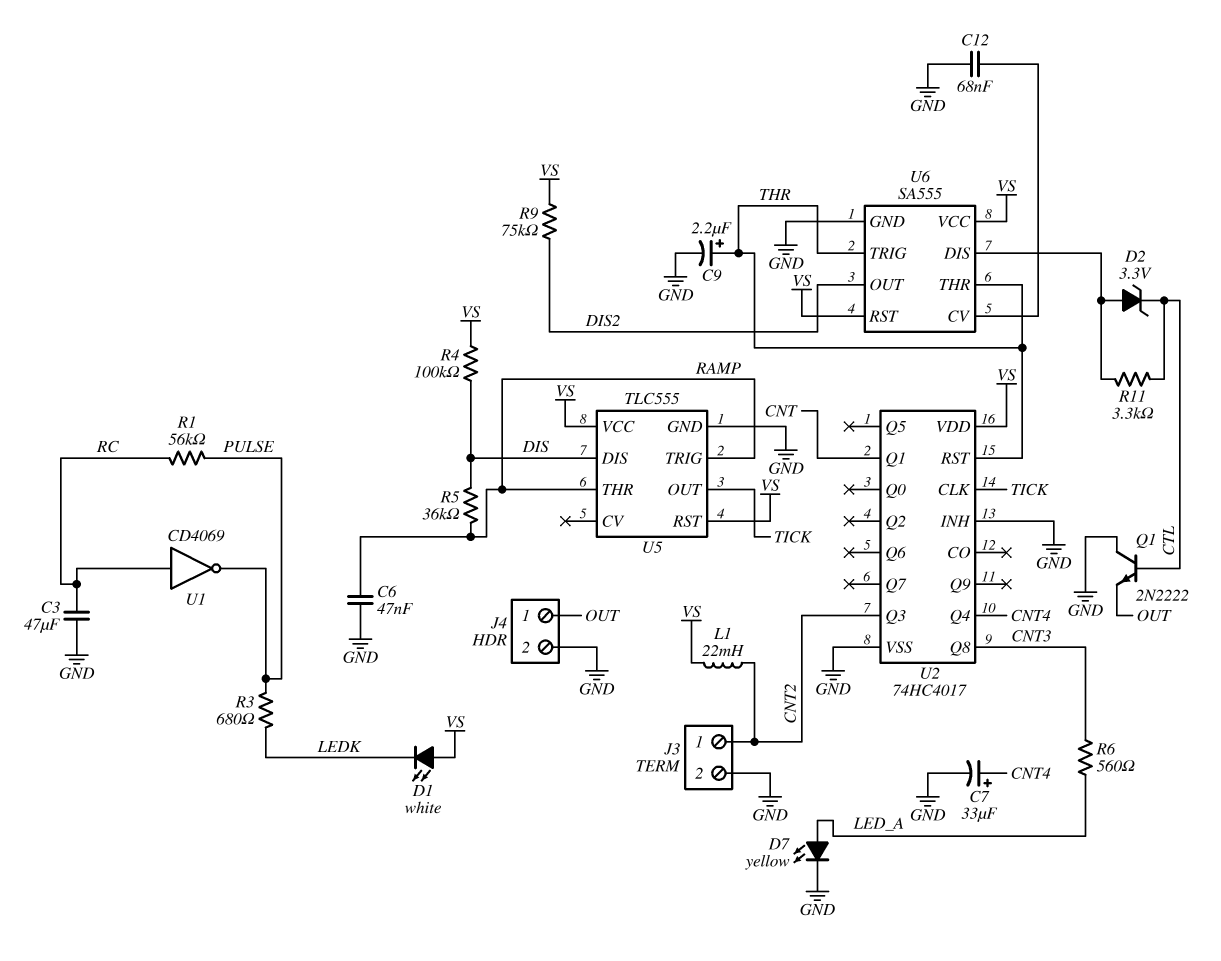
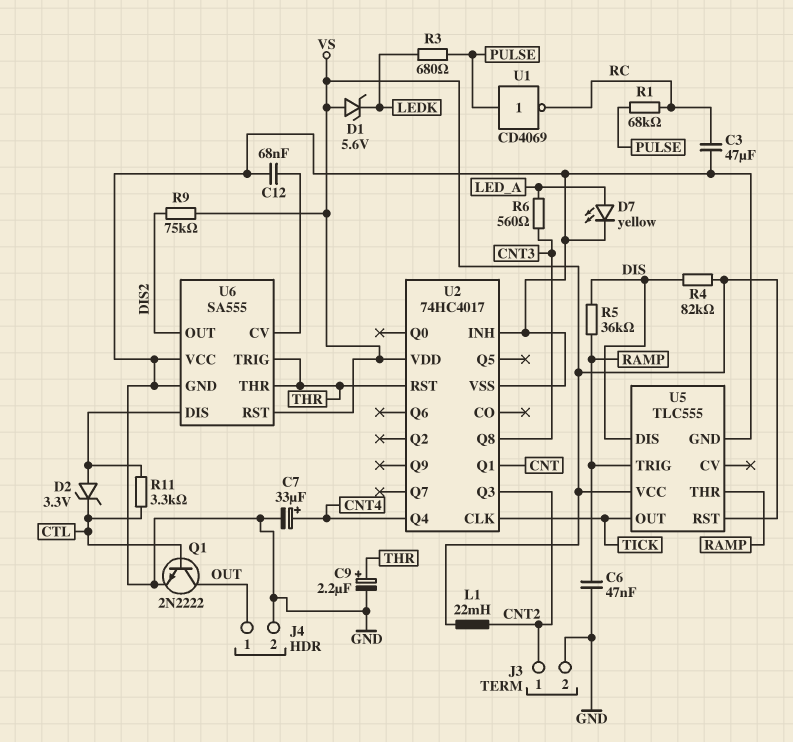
D1: LED white (A VS, K LEDK) -> zener 5.6V (A VS, K LEDK)
Q1: NPN 2N2222 (B CTL, C GND, E OUT) -> NPN 2N2222 (B CTL, C OUT, E GND)
R1: 56k (PULSE, RC) -> 68k (PULSE, RC)
R4: 100k (DIS, VS) -> 82k (DIS, VS)
U1: NOT CD4069 (in RC, out PULSE) -> NOT CD4069 (in PULSE, out RC)
U6 pin VCC: VS -> GND

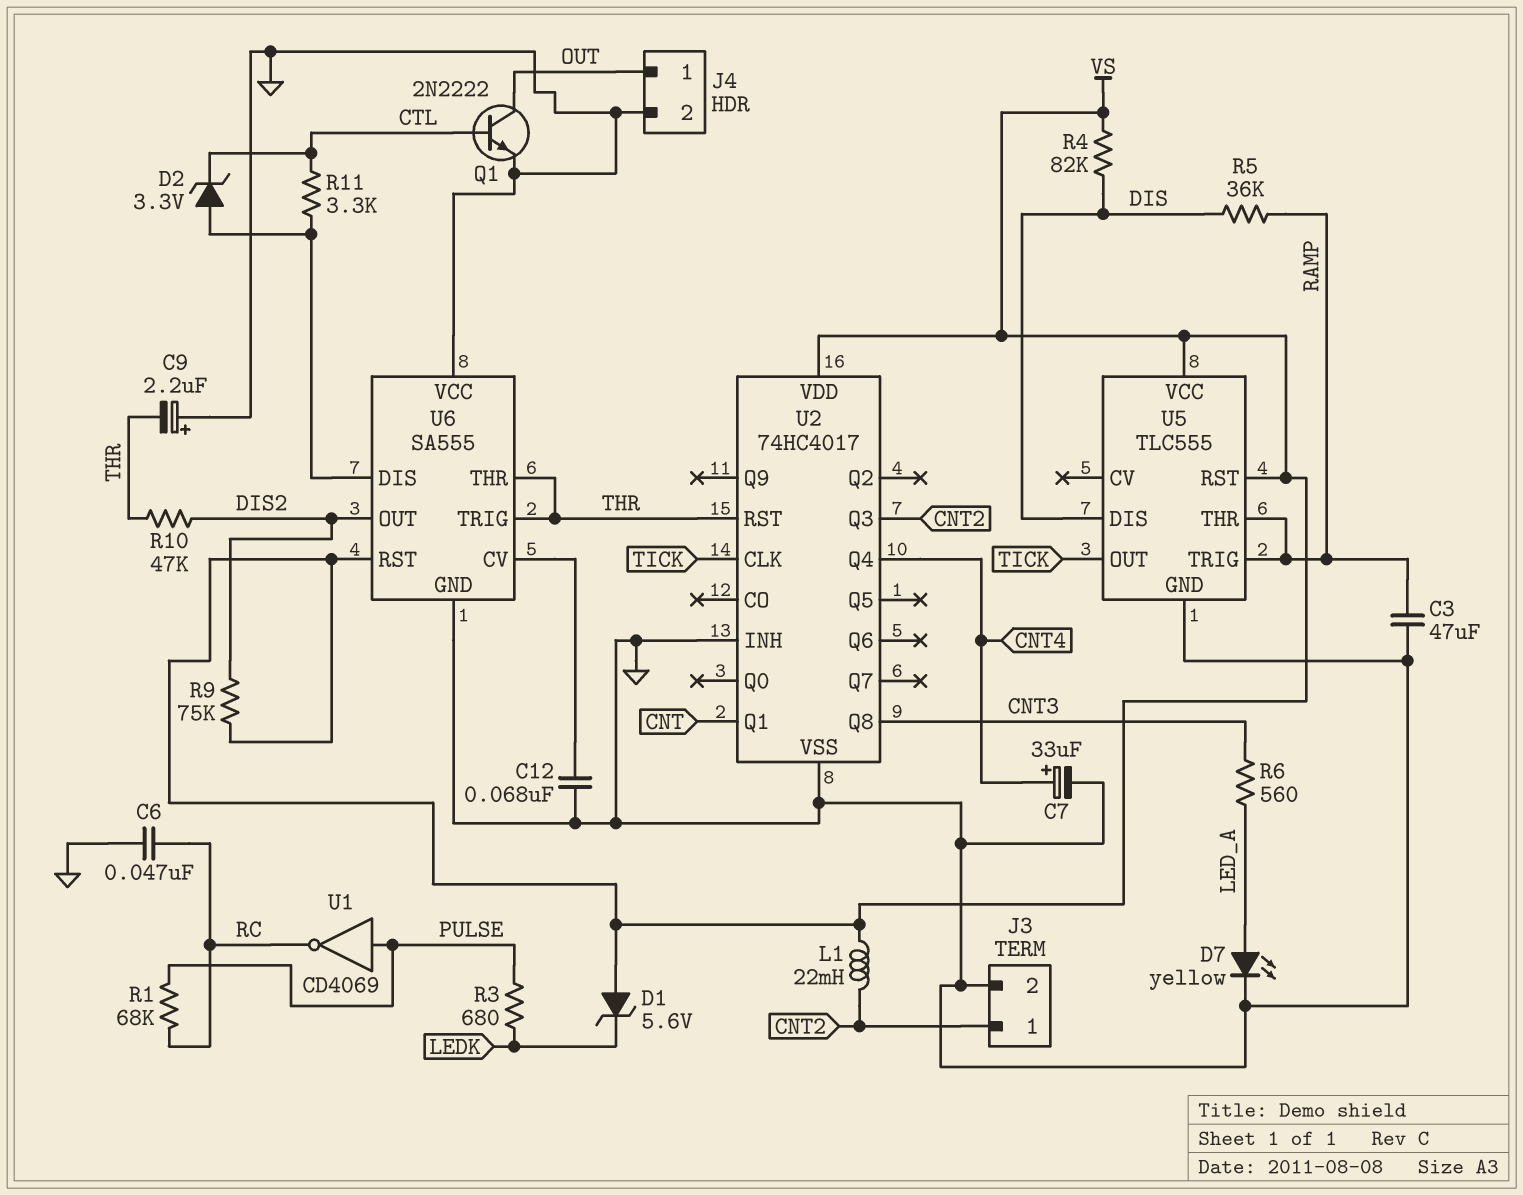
C3: 47uF (GND, RC) -> 47uF (GND, RAMP)
C6: 47nF (GND, RAMP) -> 47nF (GND, RC)
C9: 2.2uF (plus THR, minus GND) -> 2.2uF (plus GND, minus THR)
R10: none -> 47k (DIS2, THR)

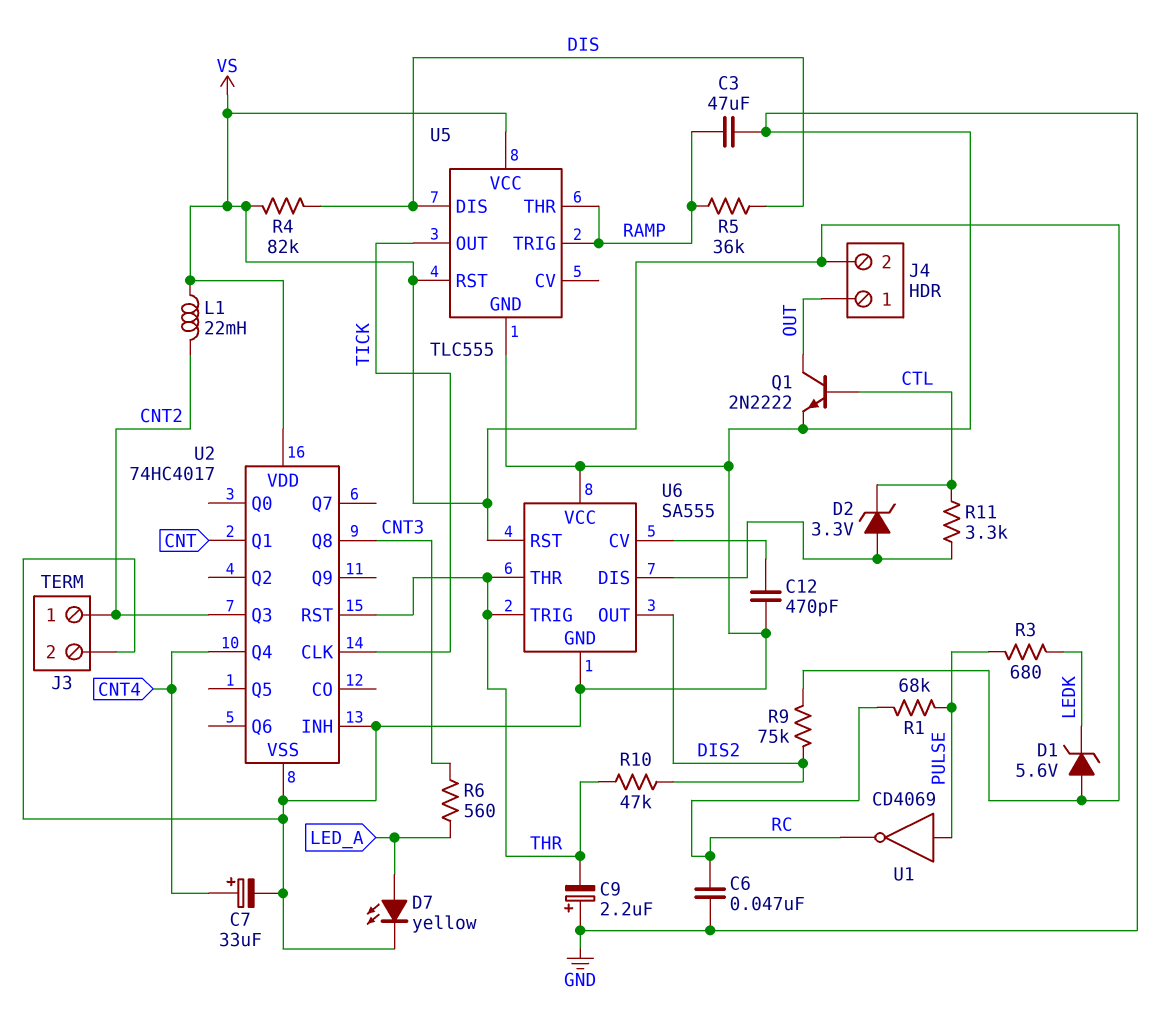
C12: 68nF (GND, U6/CV) -> 470pF (GND, U6/CV)
J4 pin 2: GND -> VS

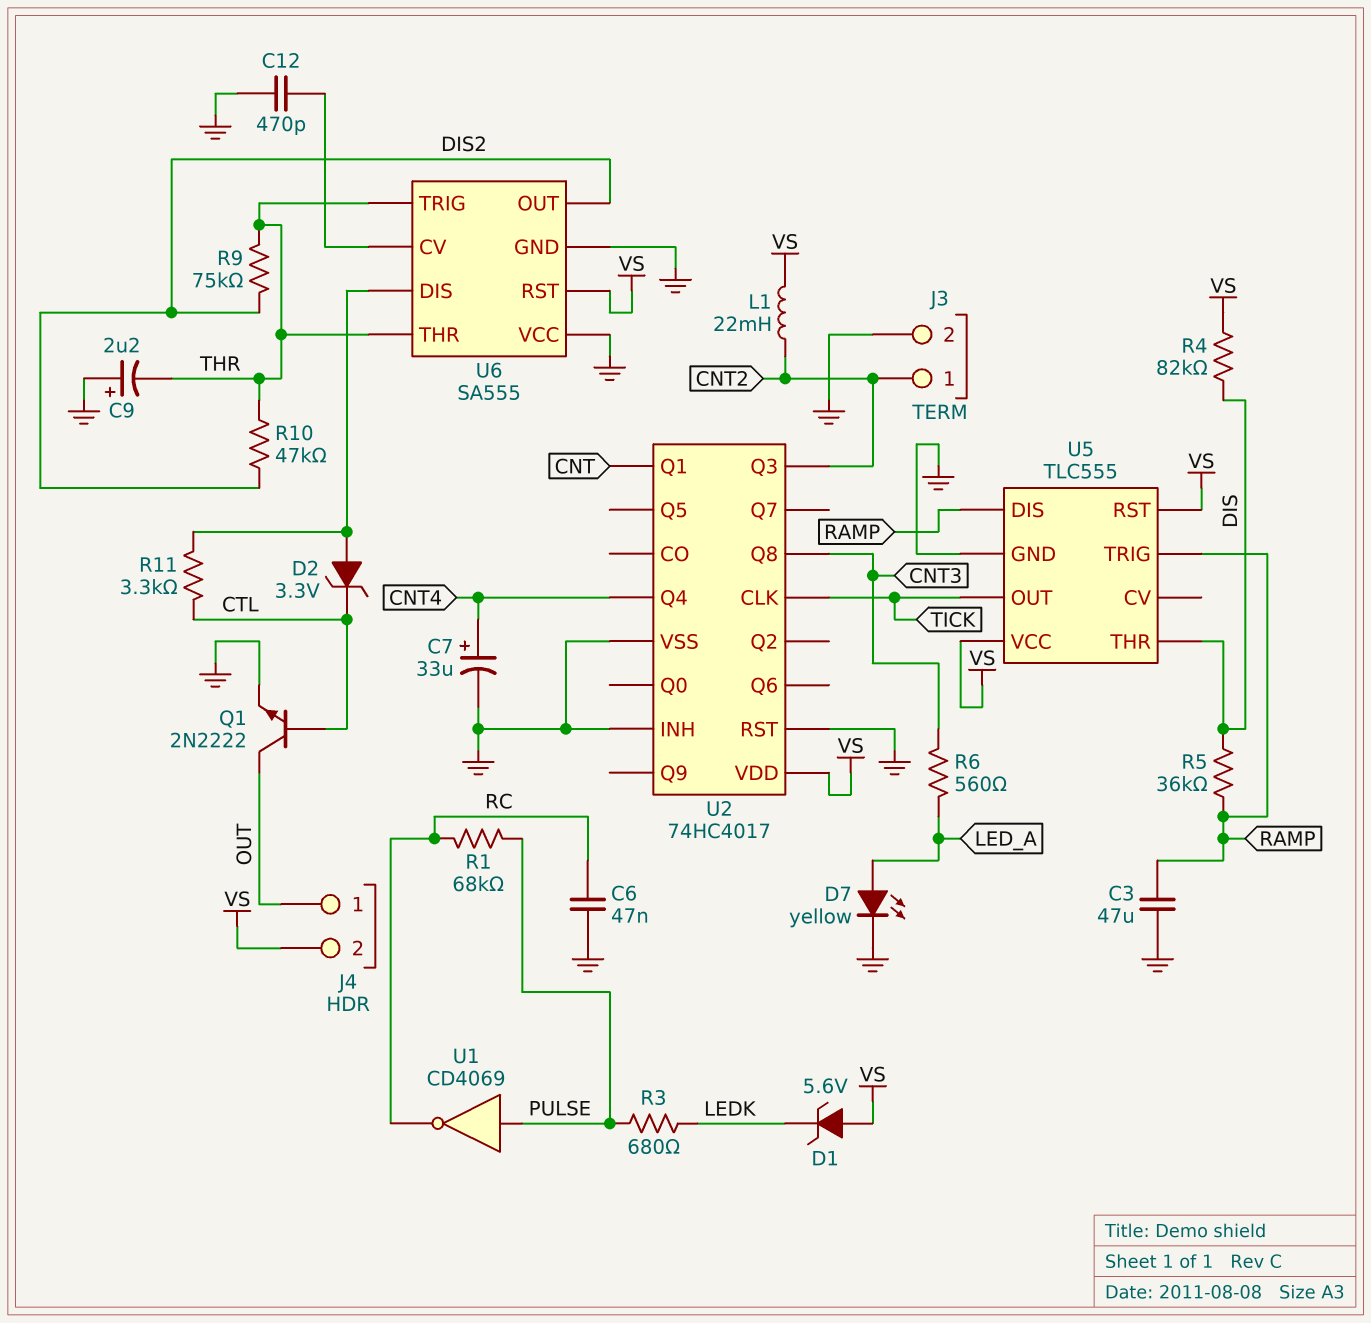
R9: 75k (DIS2, VS) -> 75k (DIS2, THR)
U2 pin RST: THR -> GND
U5 pin DIS: DIS -> RAMP
U5 pin THR: RAMP -> DIS

